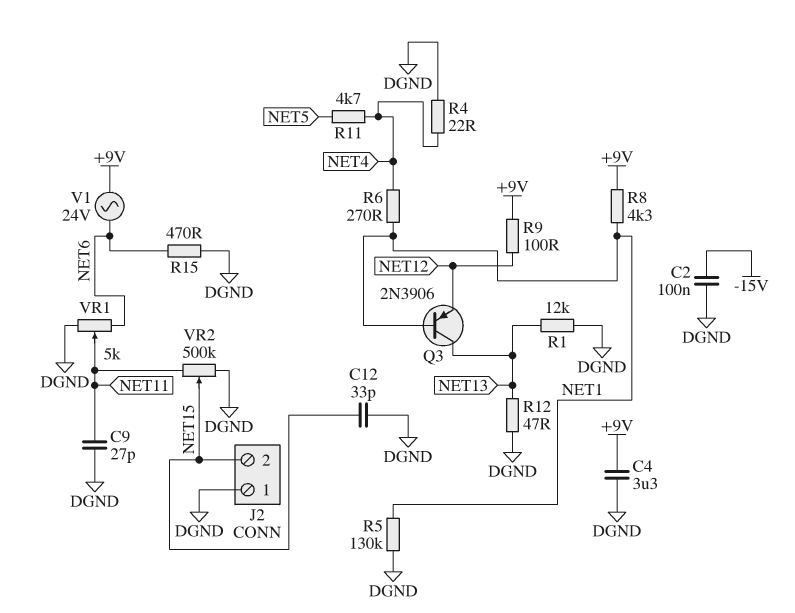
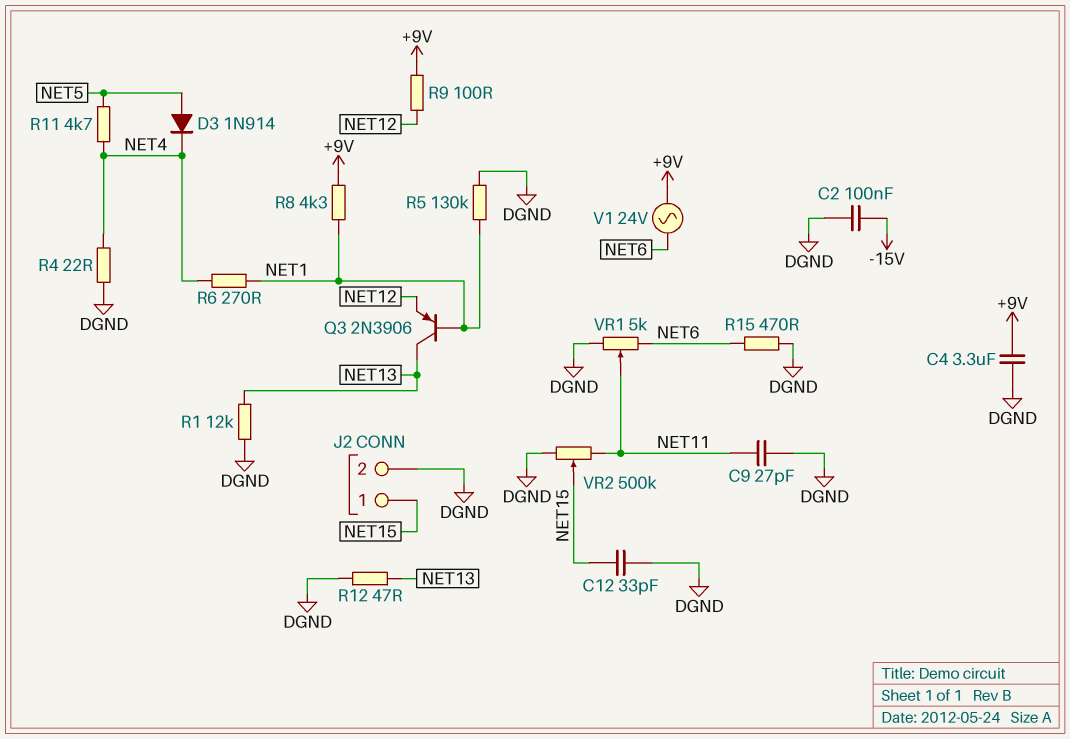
D3: none -> diode 1N914 (A NET5, K NET4)
J2 pin 1: DGND -> NET15
J2 pin 2: NET15 -> DGND

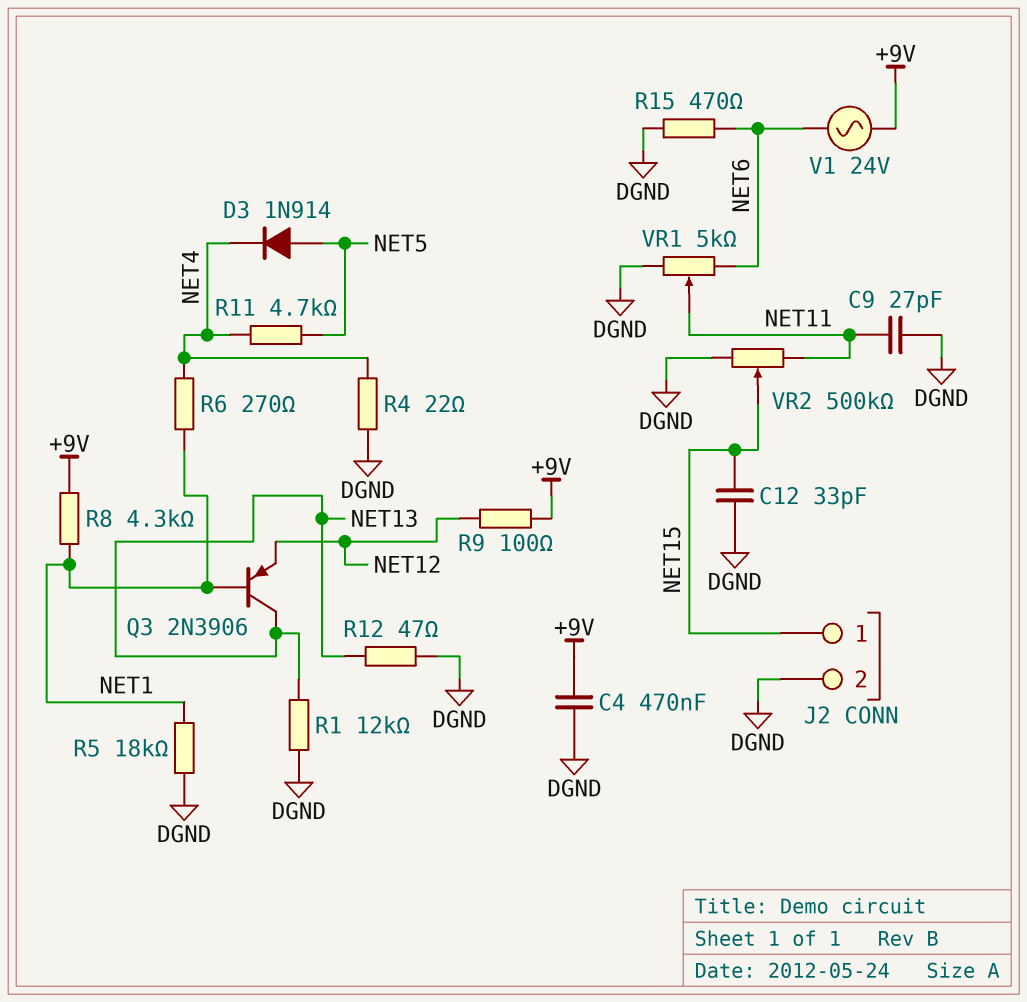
C2: 100nF (-15V, DGND) -> none
C4: 3.3uF (+9V, DGND) -> 470nF (+9V, DGND)
R5: 130k (DGND, NET1) -> 18k (DGND, NET1)

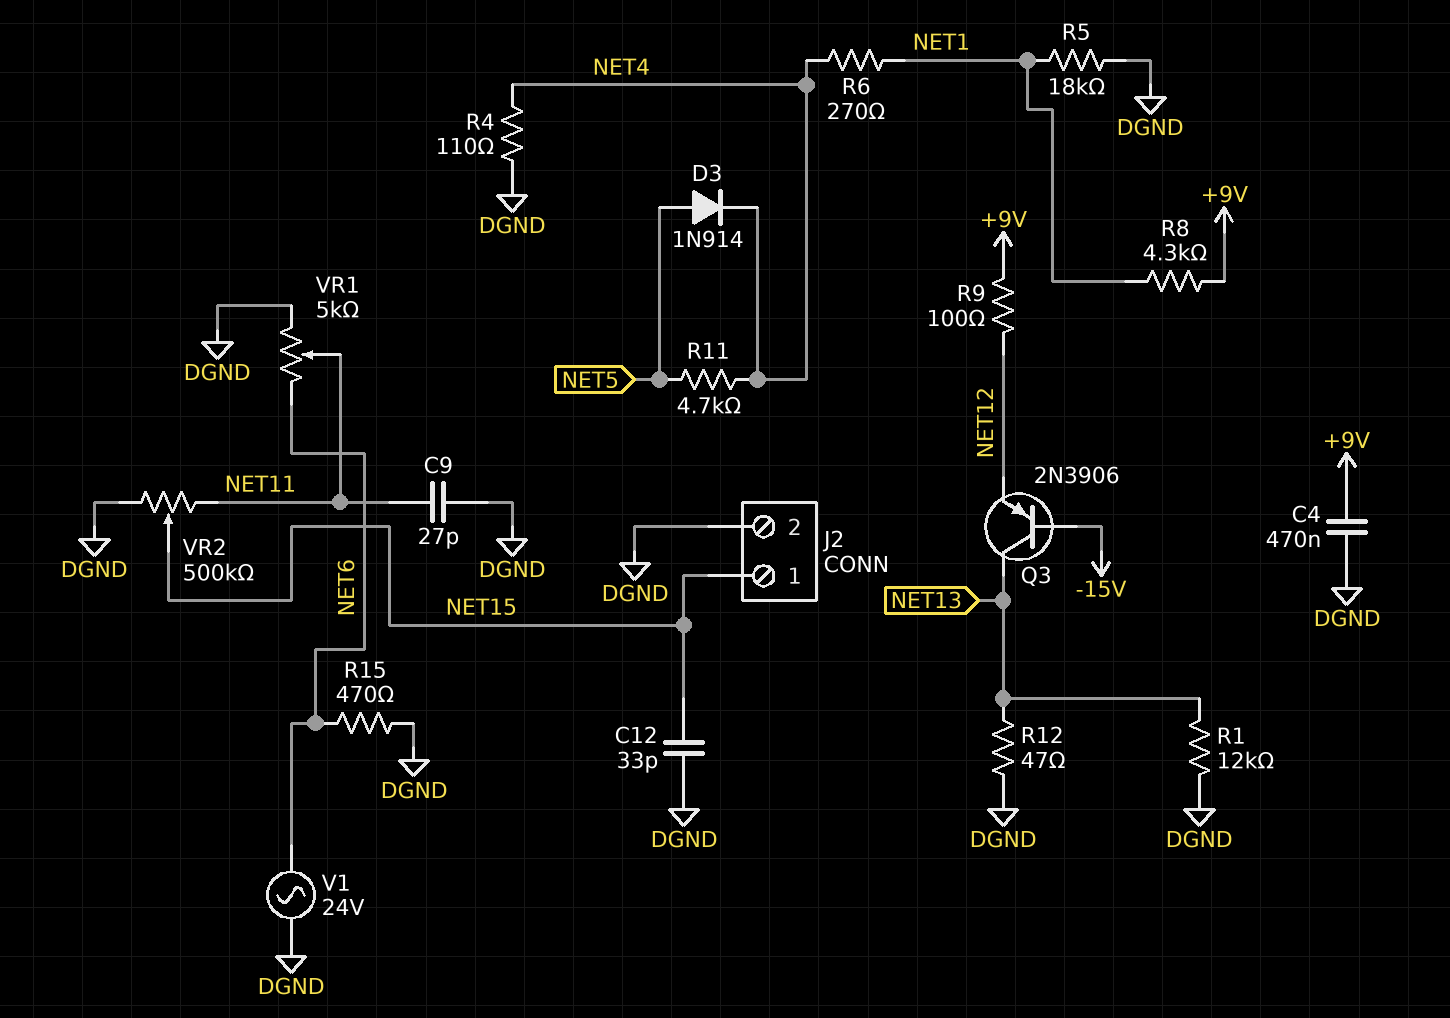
Q3: PNP 2N3906 (B NET1, C NET13, E NET12) -> PNP 2N3906 (B -15V, C NET13, E NET12)
R4: 22 (DGND, NET4) -> 110 (DGND, NET4)
V1: AC 24V (+9V, NET6) -> AC 24V (DGND, NET6)

